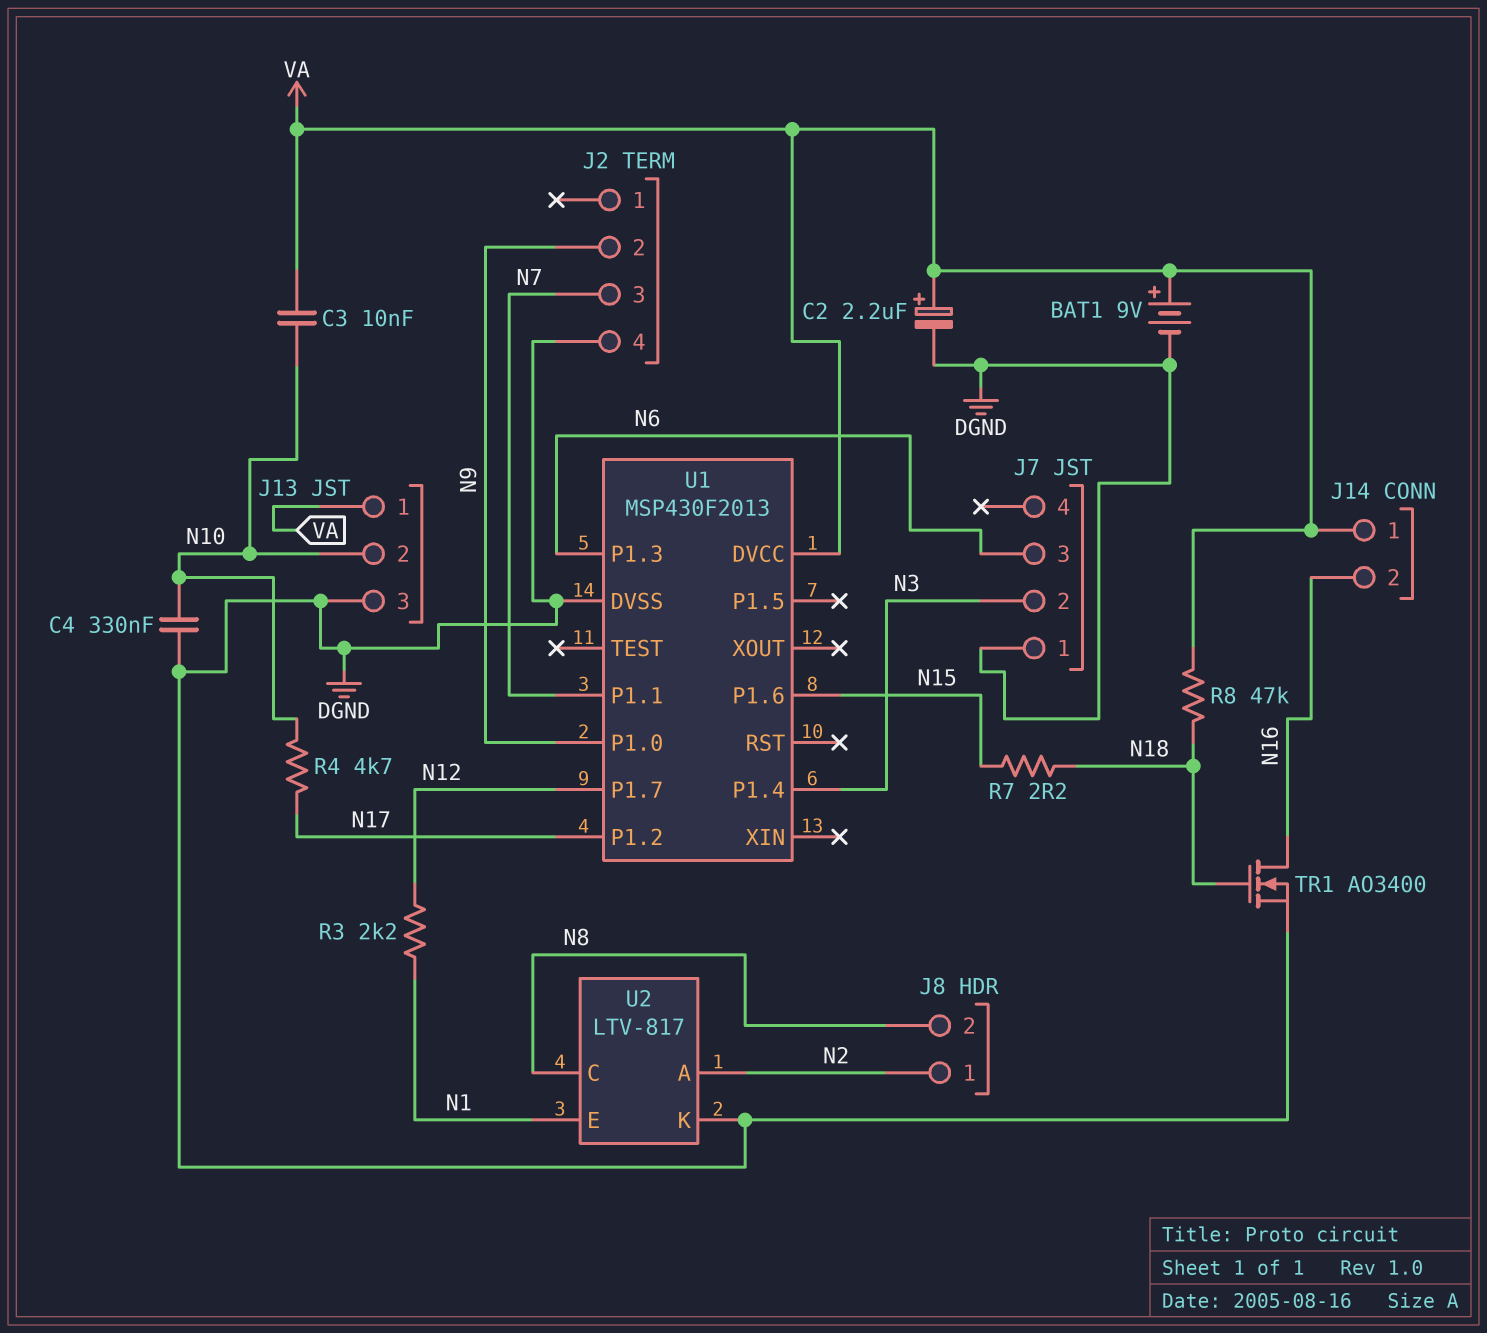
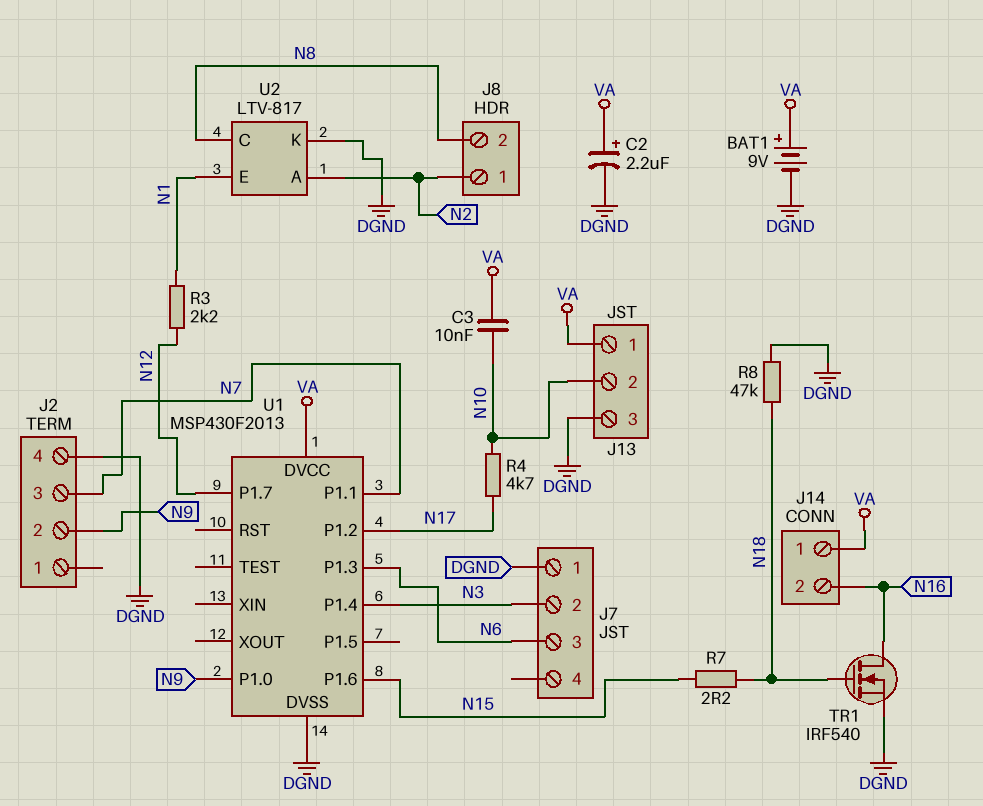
C4: 330nF (DGND, N10) -> none
R8: 47k (N18, VA) -> 47k (DGND, N18)
TR1: NMOS AO3400 (G N18, D N16, S DGND) -> NMOS IRF540 (G N18, D N16, S DGND)

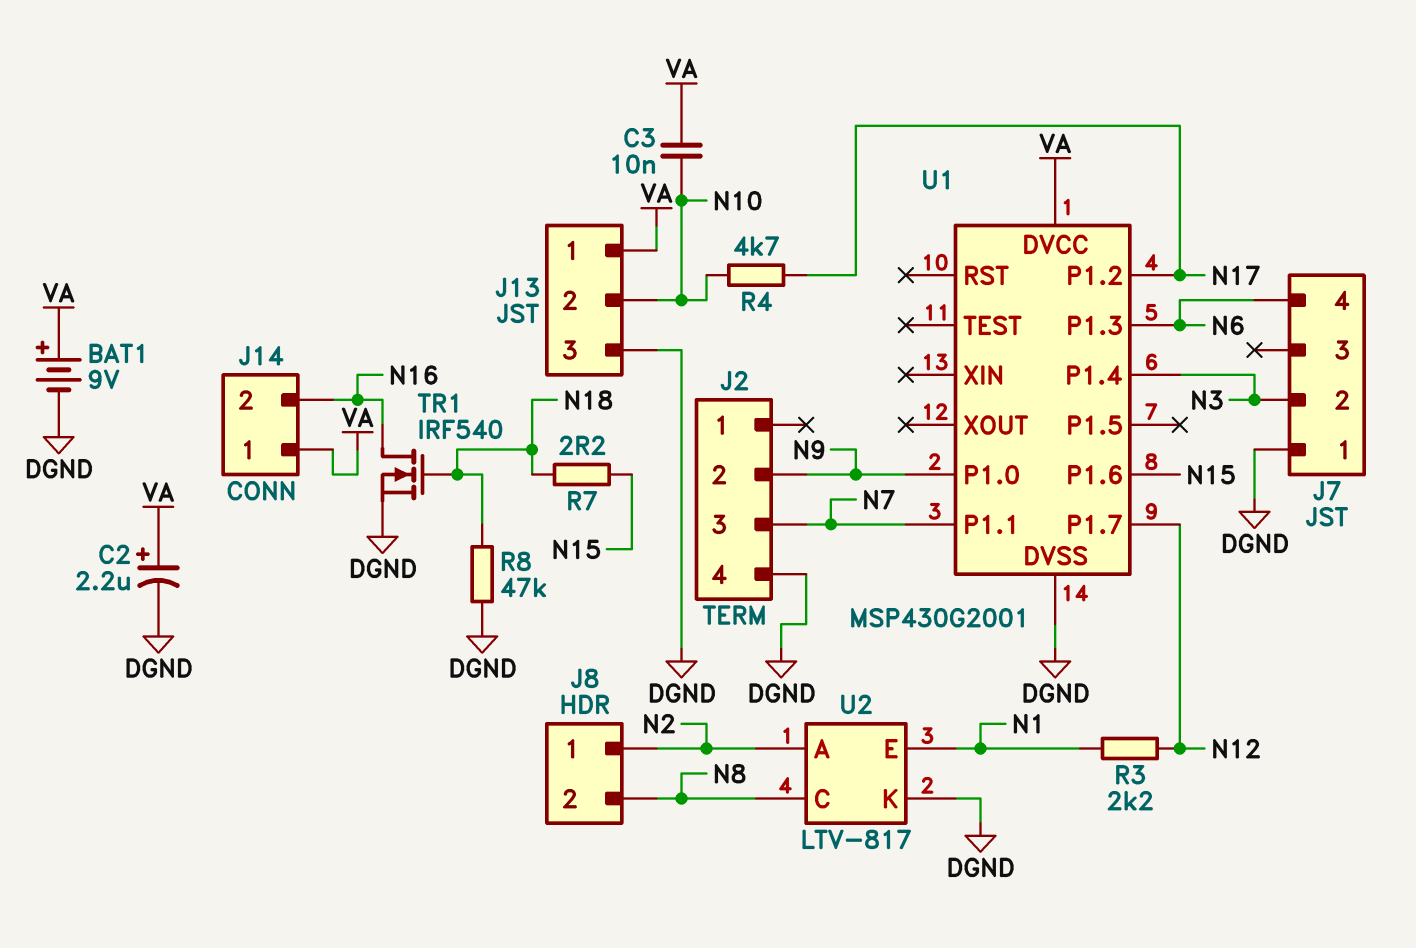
J7 pin 3: N6 -> none
J7 pin 4: none -> N6
U1: MSP430F2013 -> MSP430G2001

